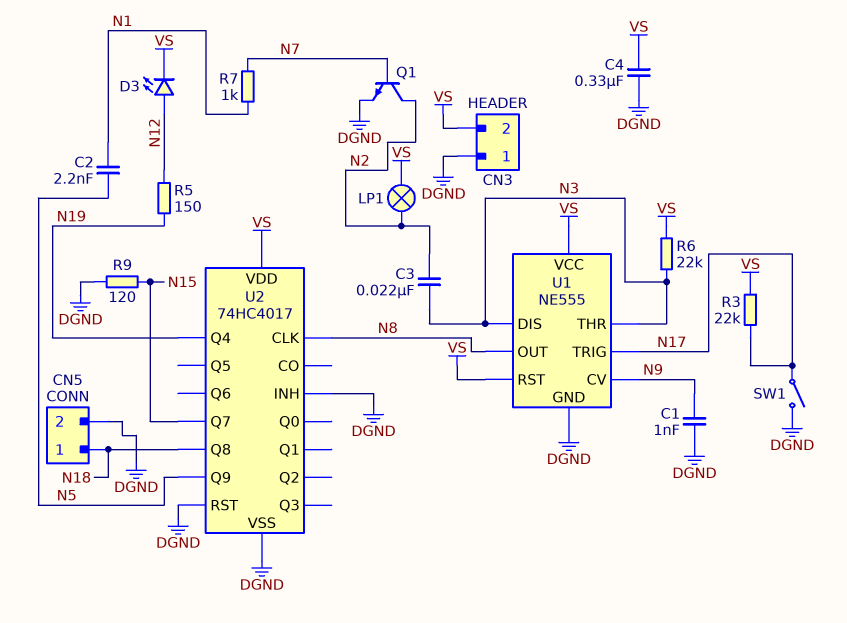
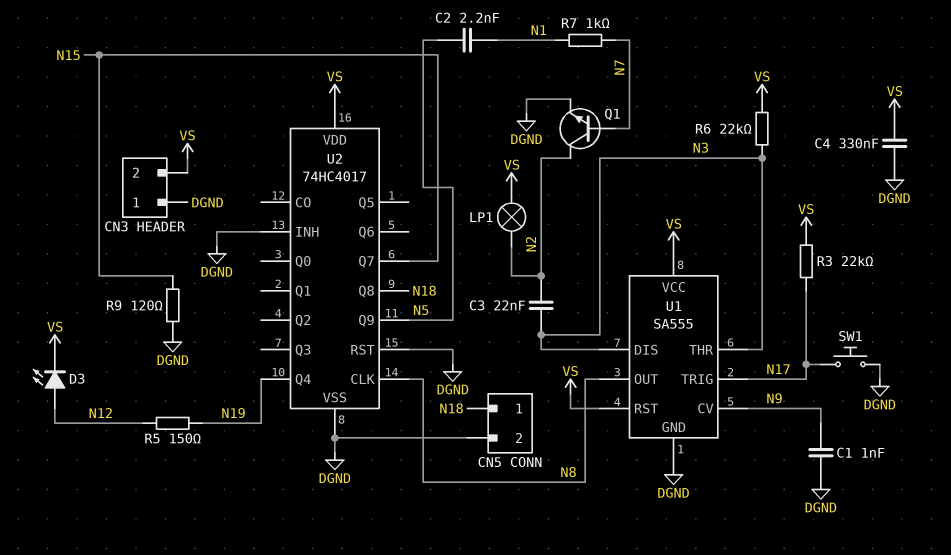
SW1: switch (DGND, N17) -> button (DGND, N17)
U1: NE555 -> SA555

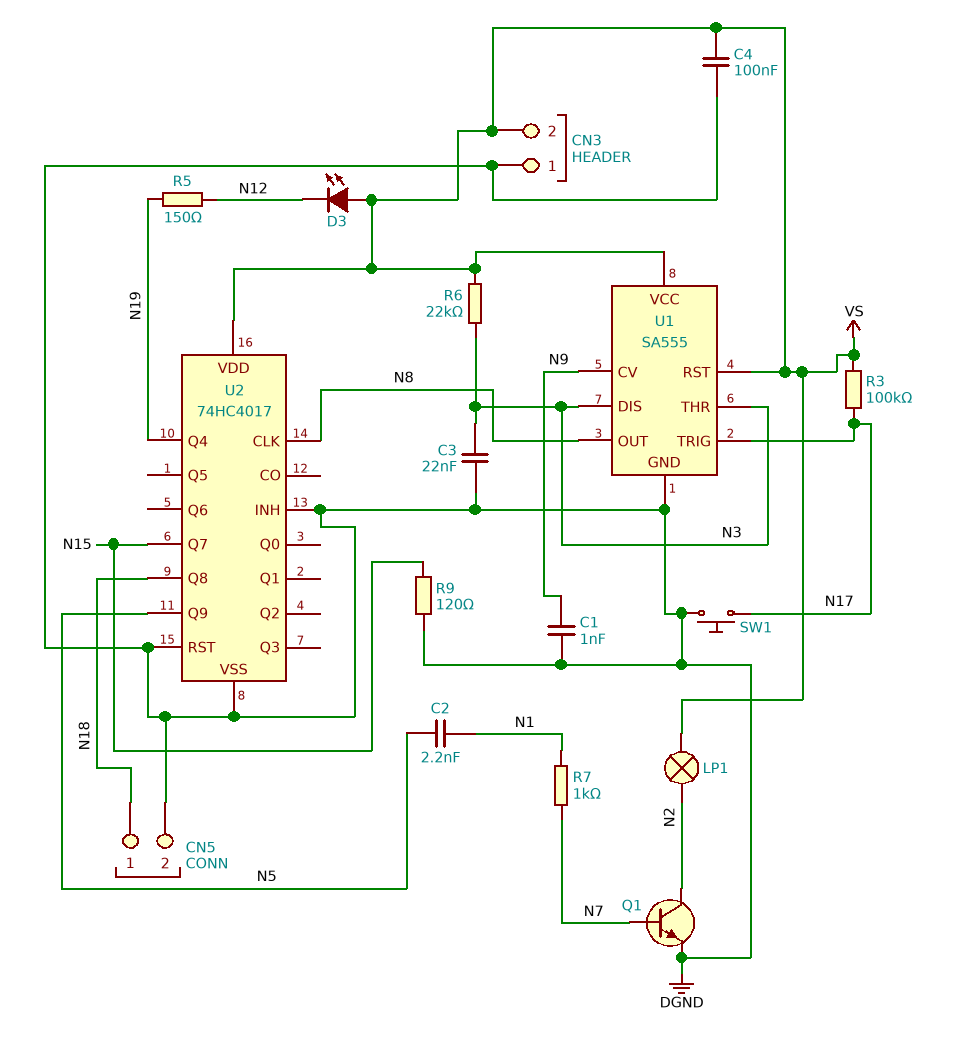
C3: 22nF (N2, N3) -> 22nF (DGND, N3)
C4: 330nF (DGND, VS) -> 100nF (DGND, VS)
D3: LED (A N12, K VS) -> LED (A VS, K N12)
R3: 22k (N17, VS) -> 100k (N17, VS)

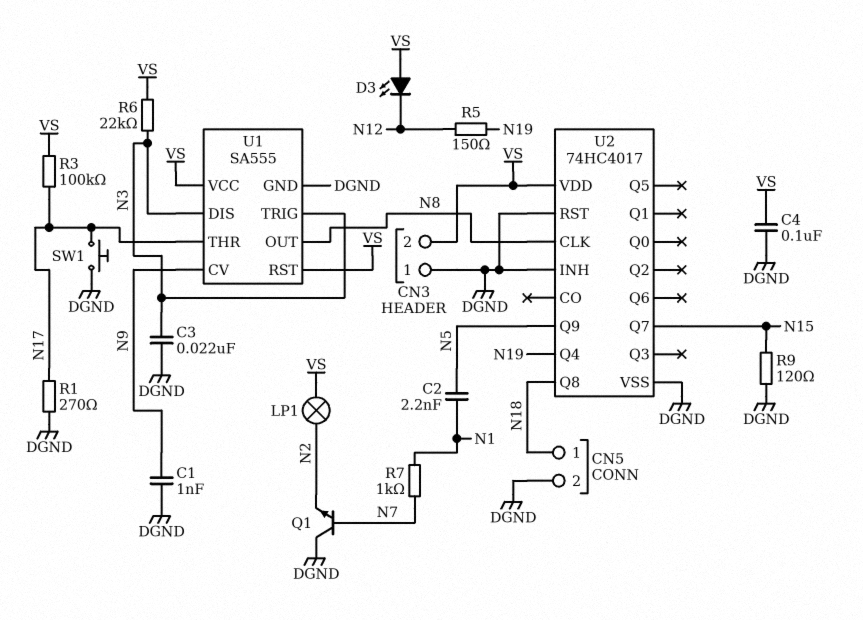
Q1: NPN (B N7, C N2, E DGND) -> NPN (B N7, C DGND, E N2)
R1: none -> 270 (DGND, N17)
U1 pin THR: N3 -> N17
U1 pin TRIG: N17 -> N3

